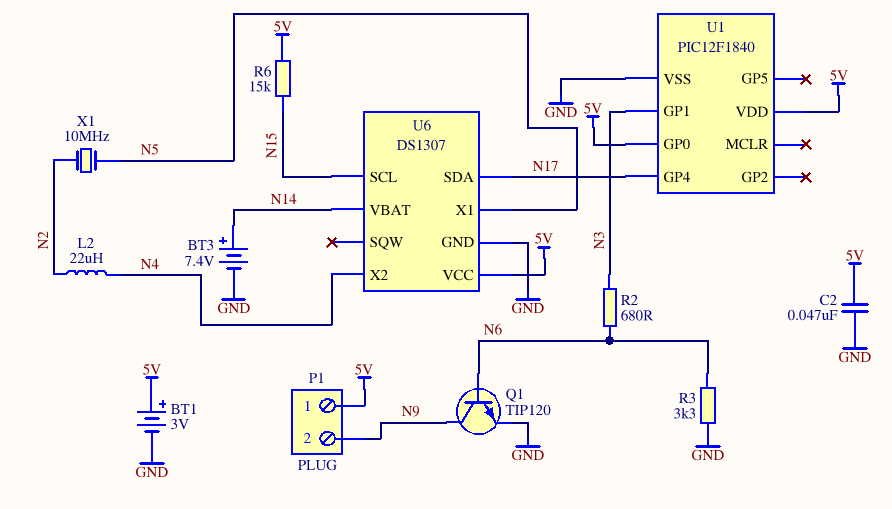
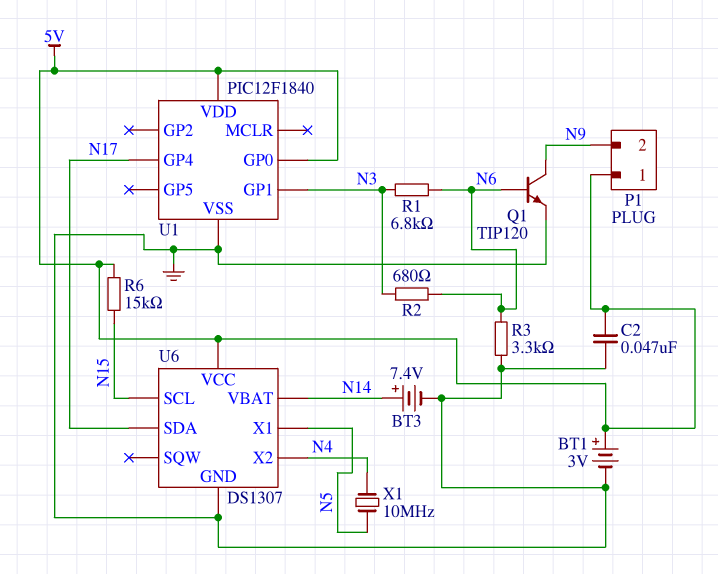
L2: 22uH (N2, N4) -> none
R1: none -> 6.8k (N3, N6)
X1: 10MHz (N2, N5) -> 10MHz (N4, N5)

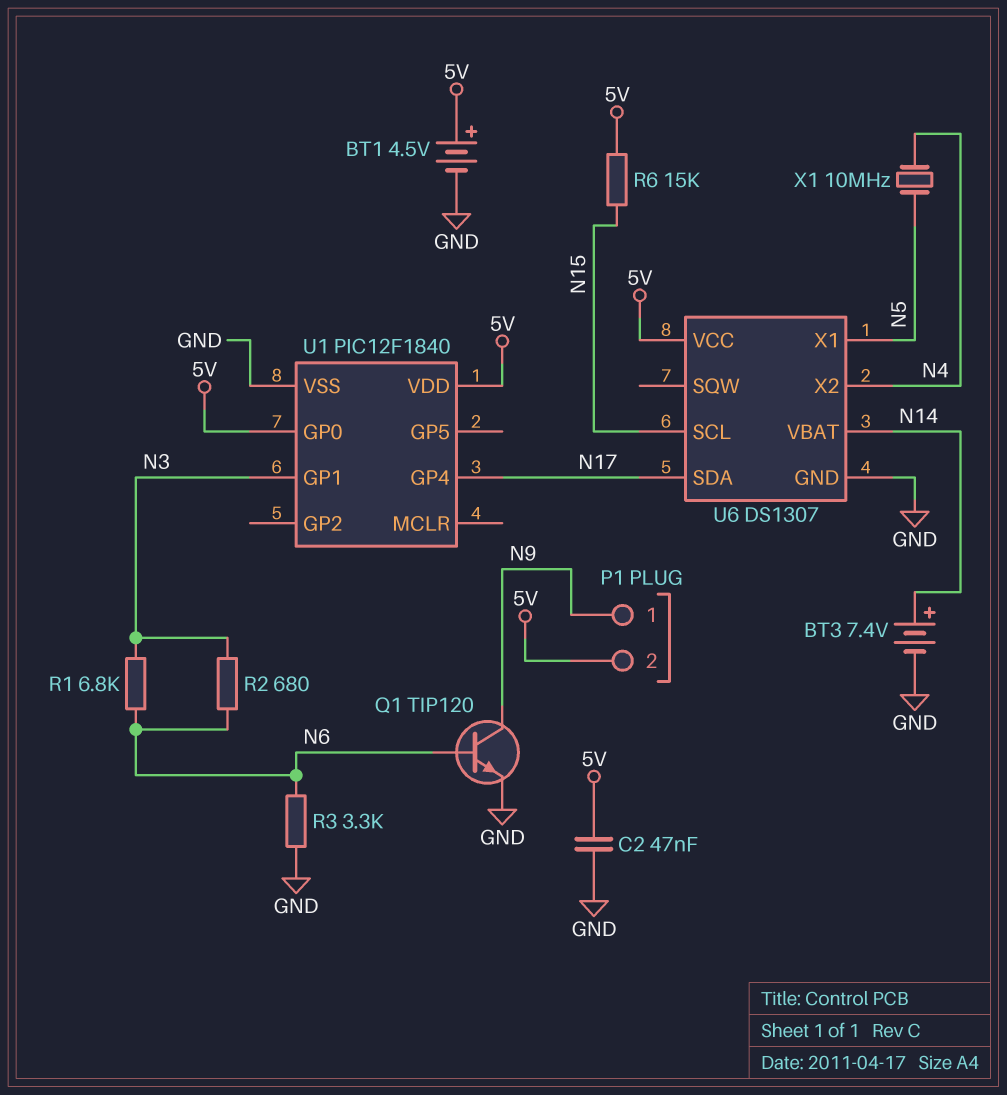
BT1: 3V (plus 5V, minus GND) -> 4.5V (plus 5V, minus GND)
P1 pin 1: 5V -> N9
P1 pin 2: N9 -> 5V

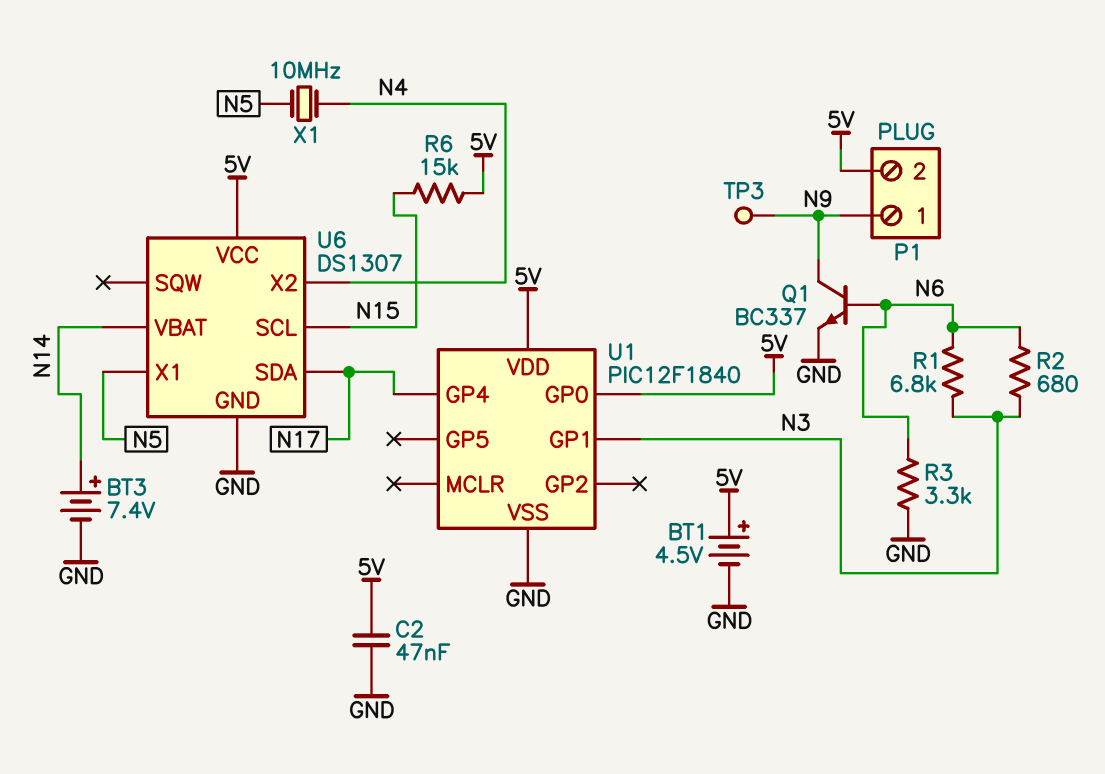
Q1: NPN TIP120 (B N6, C N9, E GND) -> NPN BC337 (B N6, C N9, E GND)
TP3: none -> test point (N9)

